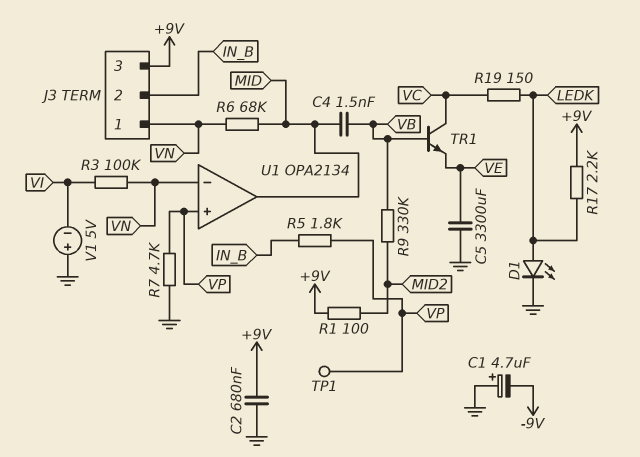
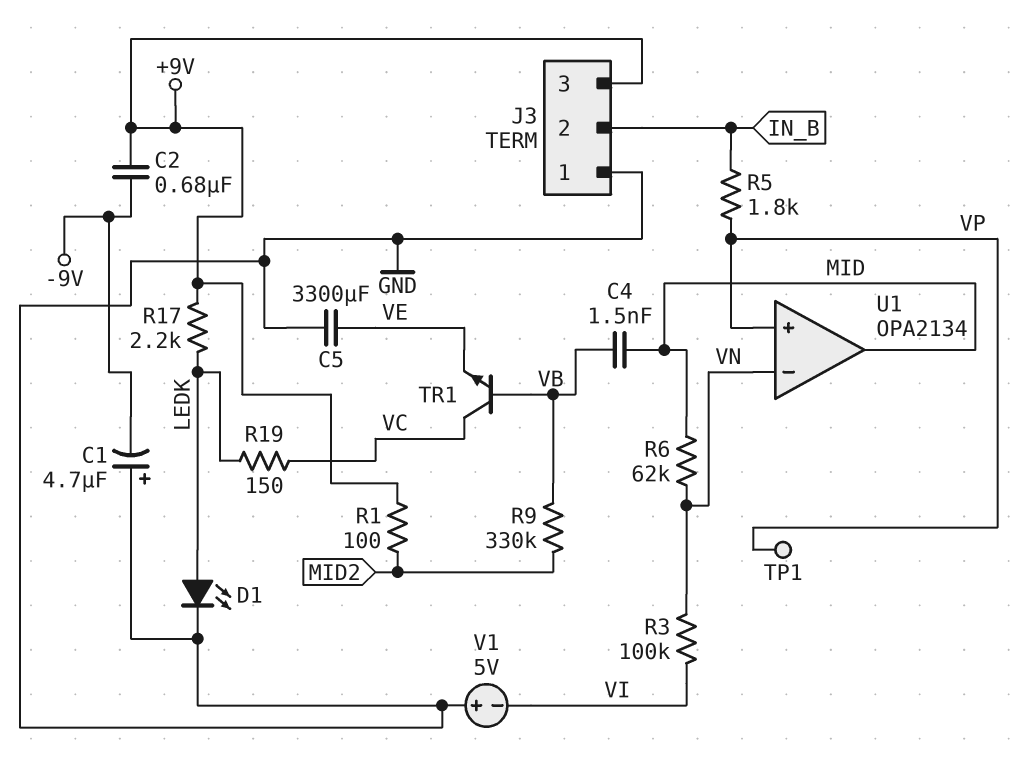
C2: 680nF (+9V, GND) -> 680nF (+9V, -9V)
J3 pin 1: VN -> GND
R6: 68k (MID, VN) -> 62k (MID, VN)
R7: 4.7k (GND, VP) -> none

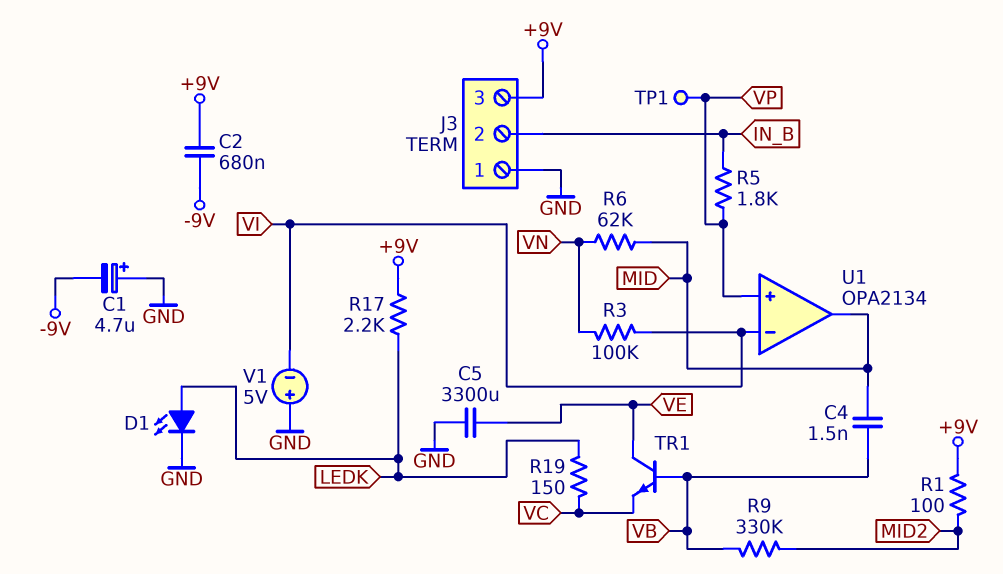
TR1: NPN (B VB, C VC, E VE) -> NPN (B VB, C VE, E VC)
U1 pin in-: VN -> VI

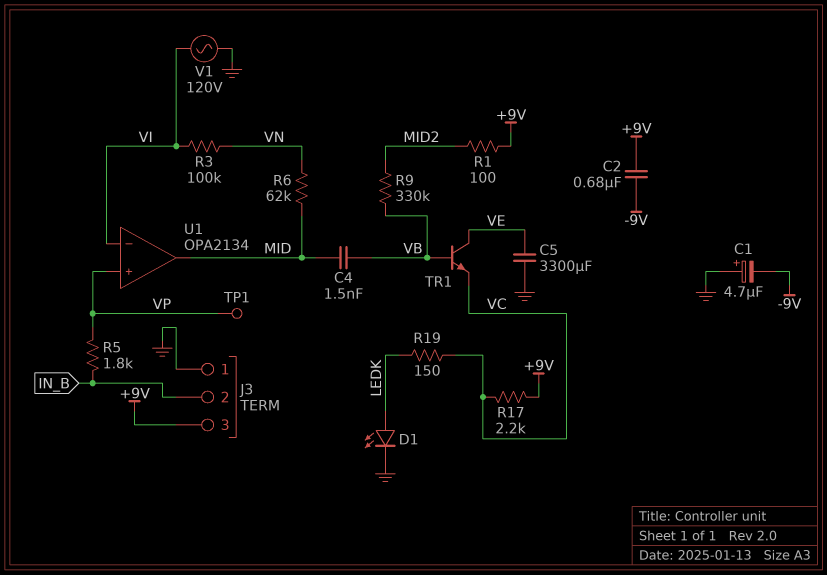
R17: 2.2k (+9V, LEDK) -> 2.2k (+9V, VC)
V1: 5V (plus GND, minus VI) -> AC 120V (GND, VI)

